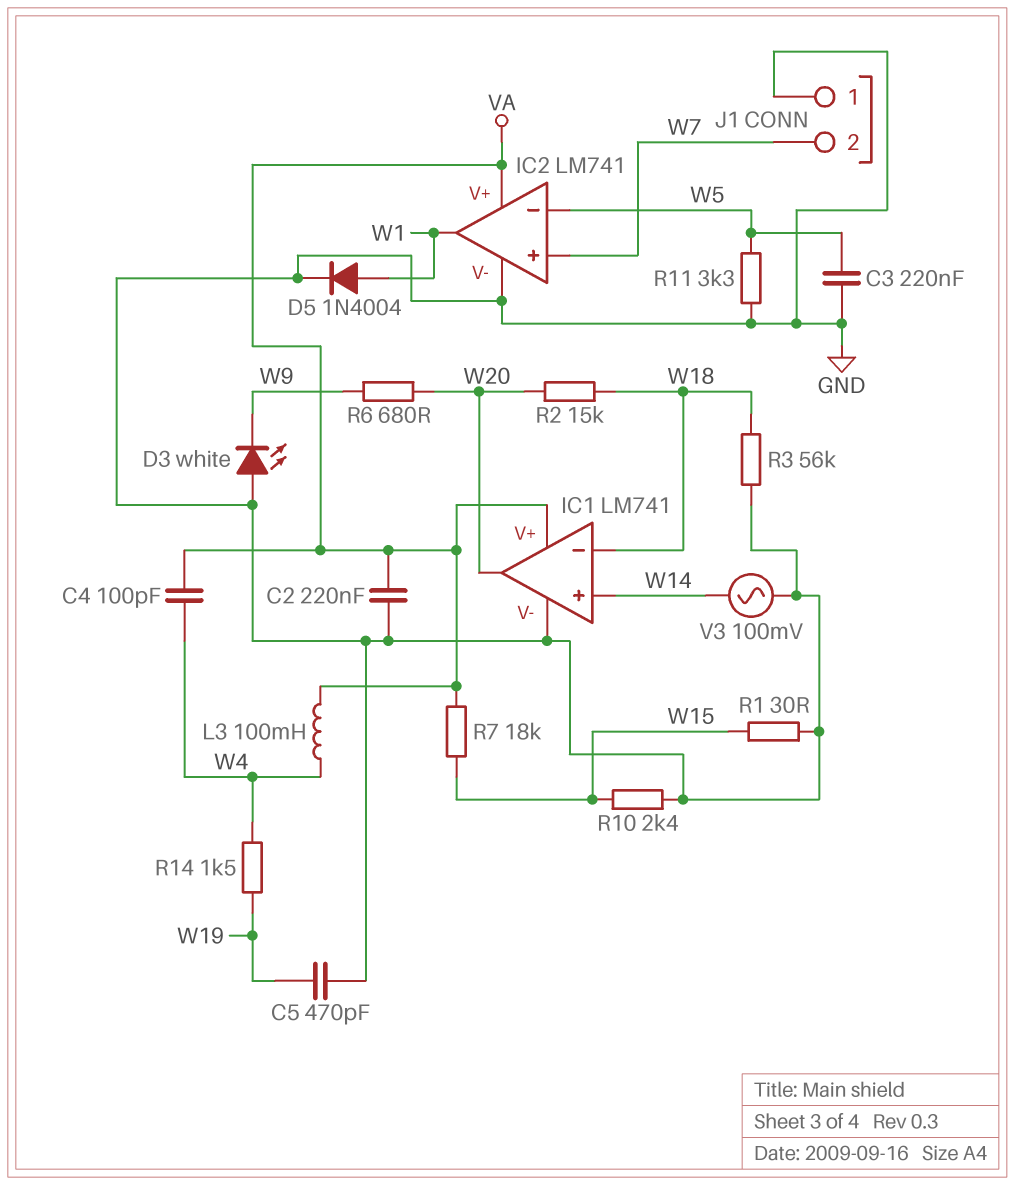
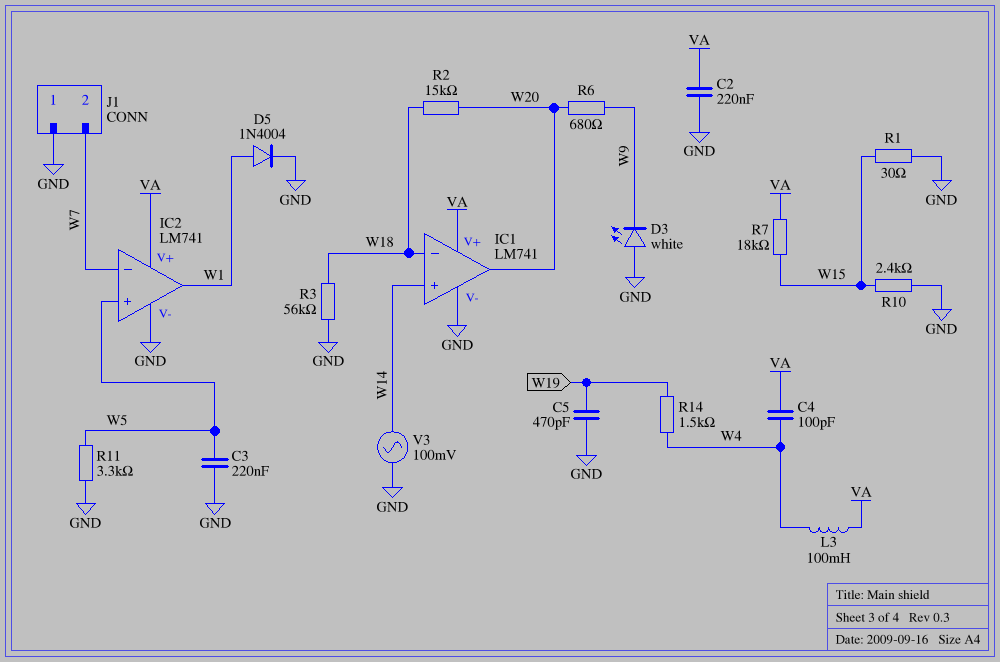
IC2 pin in+: W7 -> W5
IC2 pin in-: W5 -> W7

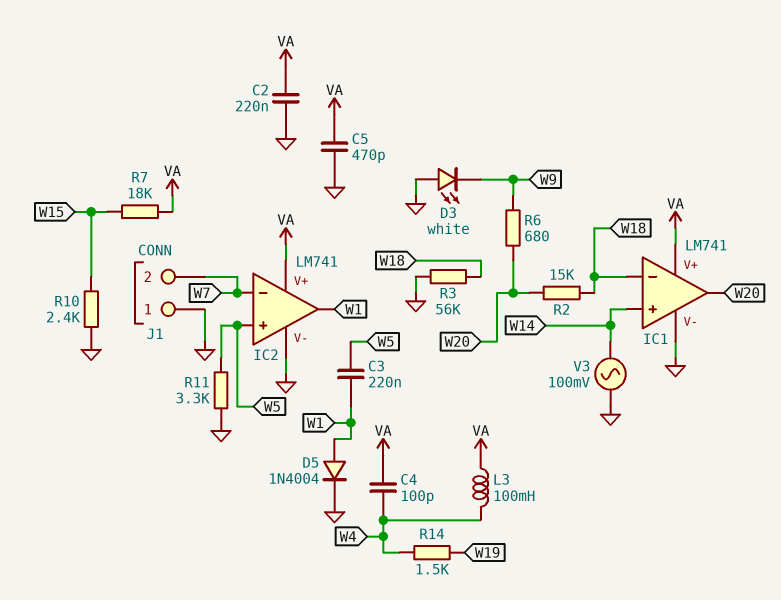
C3: 220nF (GND, W5) -> 220nF (W1, W5)
C5: 470pF (GND, W19) -> 470pF (GND, VA)
R1: 30 (GND, W15) -> none

